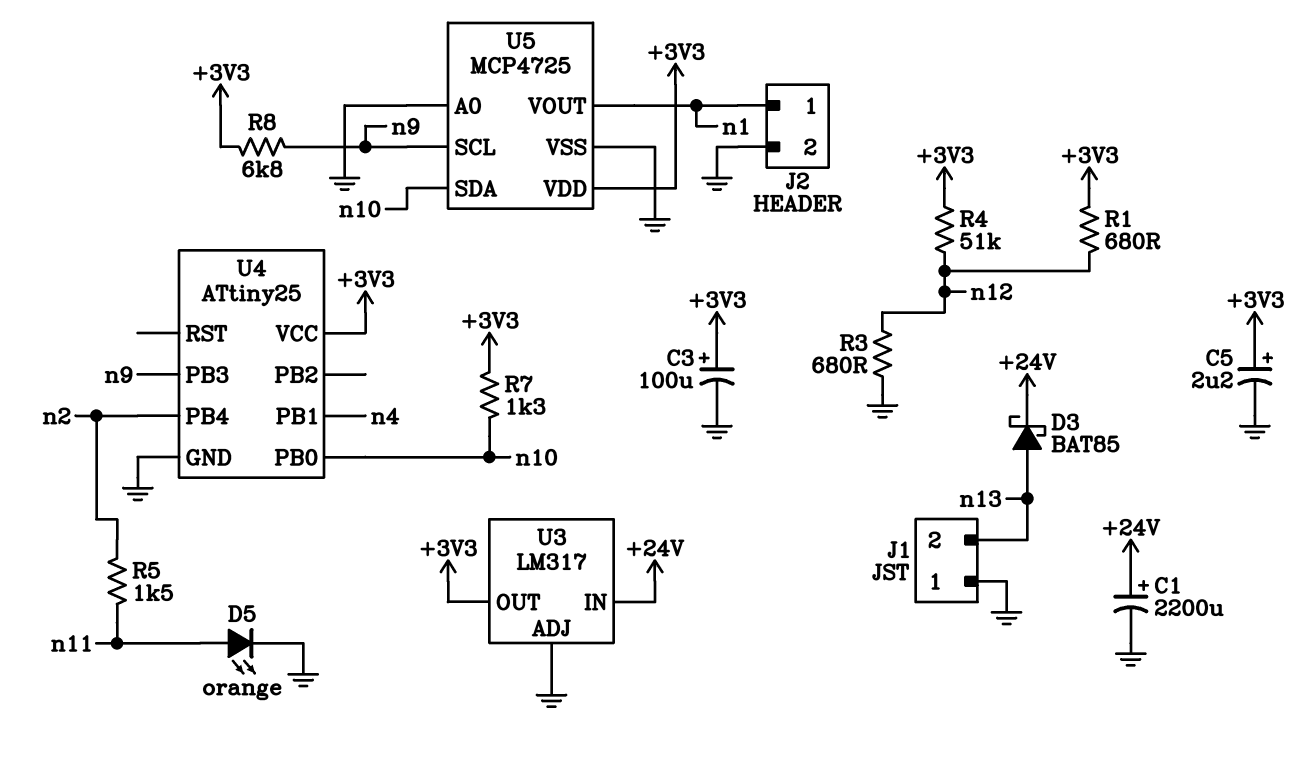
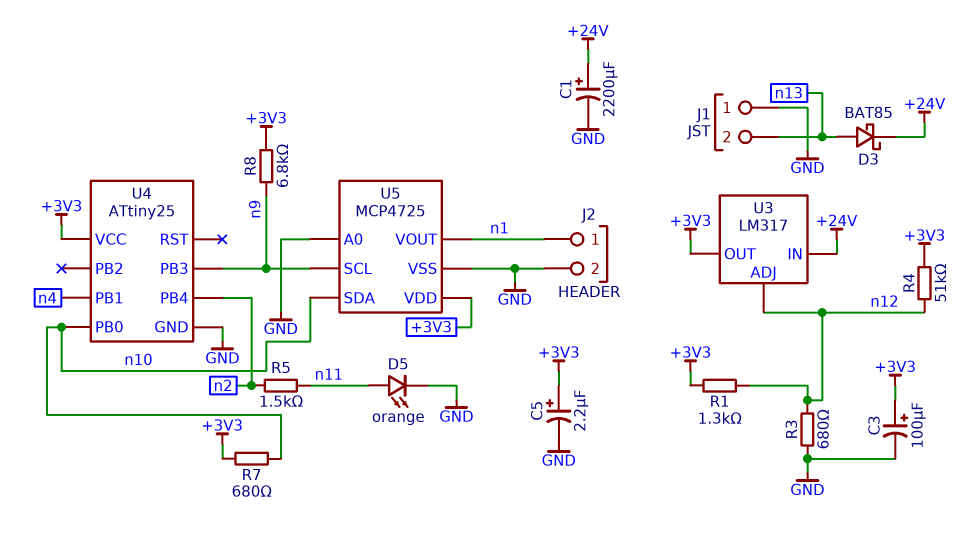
R1: 680 (+3V3, n12) -> 1.3k (+3V3, n12)
R7: 1.3k (+3V3, n10) -> 680 (+3V3, n10)
U3 pin ADJ: GND -> n12

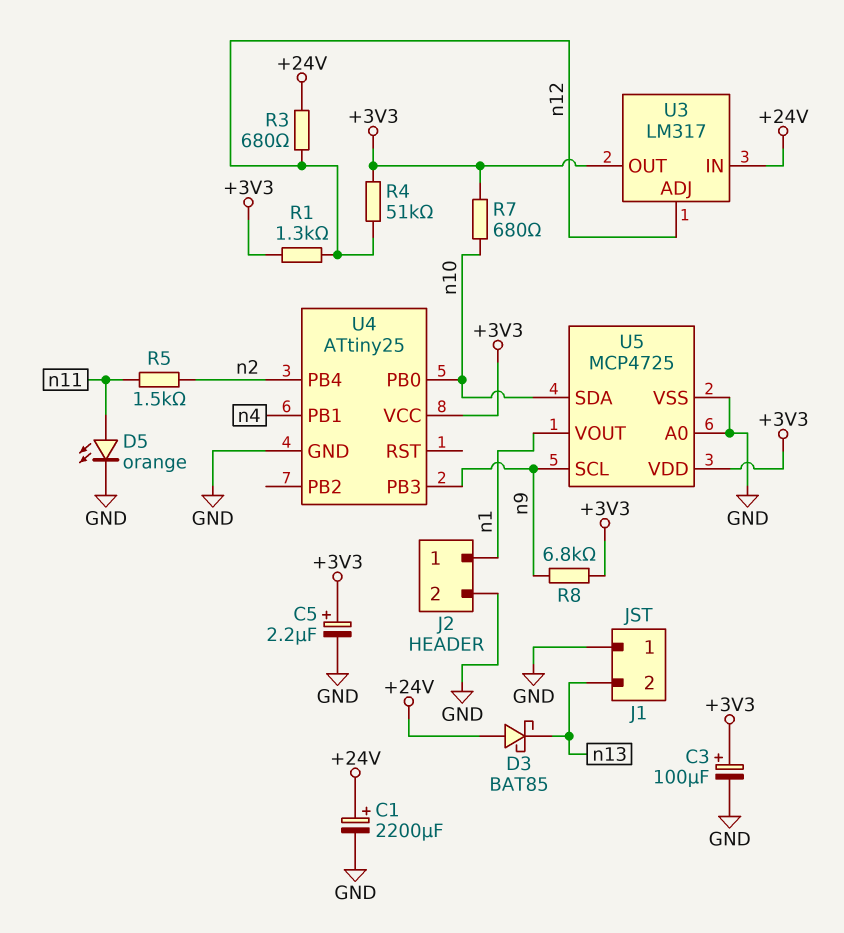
D3: schottky BAT85 (A n13, K +24V) -> schottky BAT85 (A +24V, K n13)
R3: 680 (GND, n12) -> 680 (+24V, n12)

